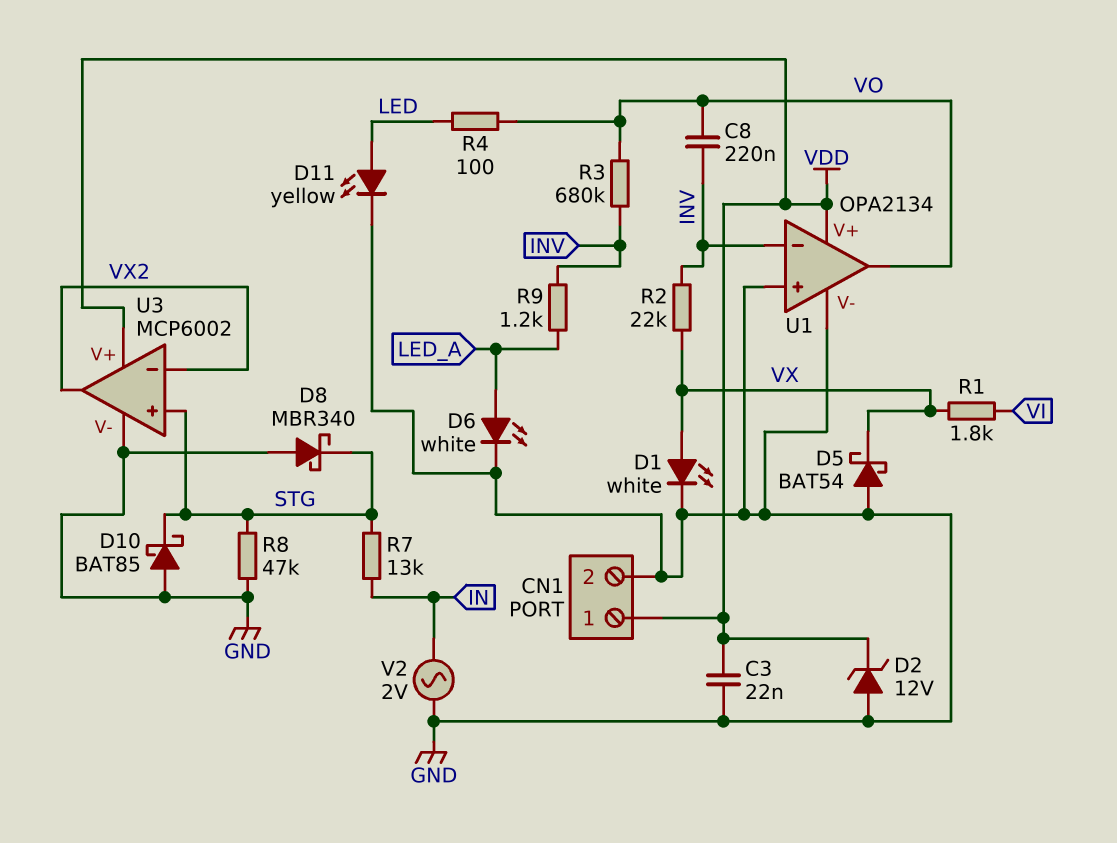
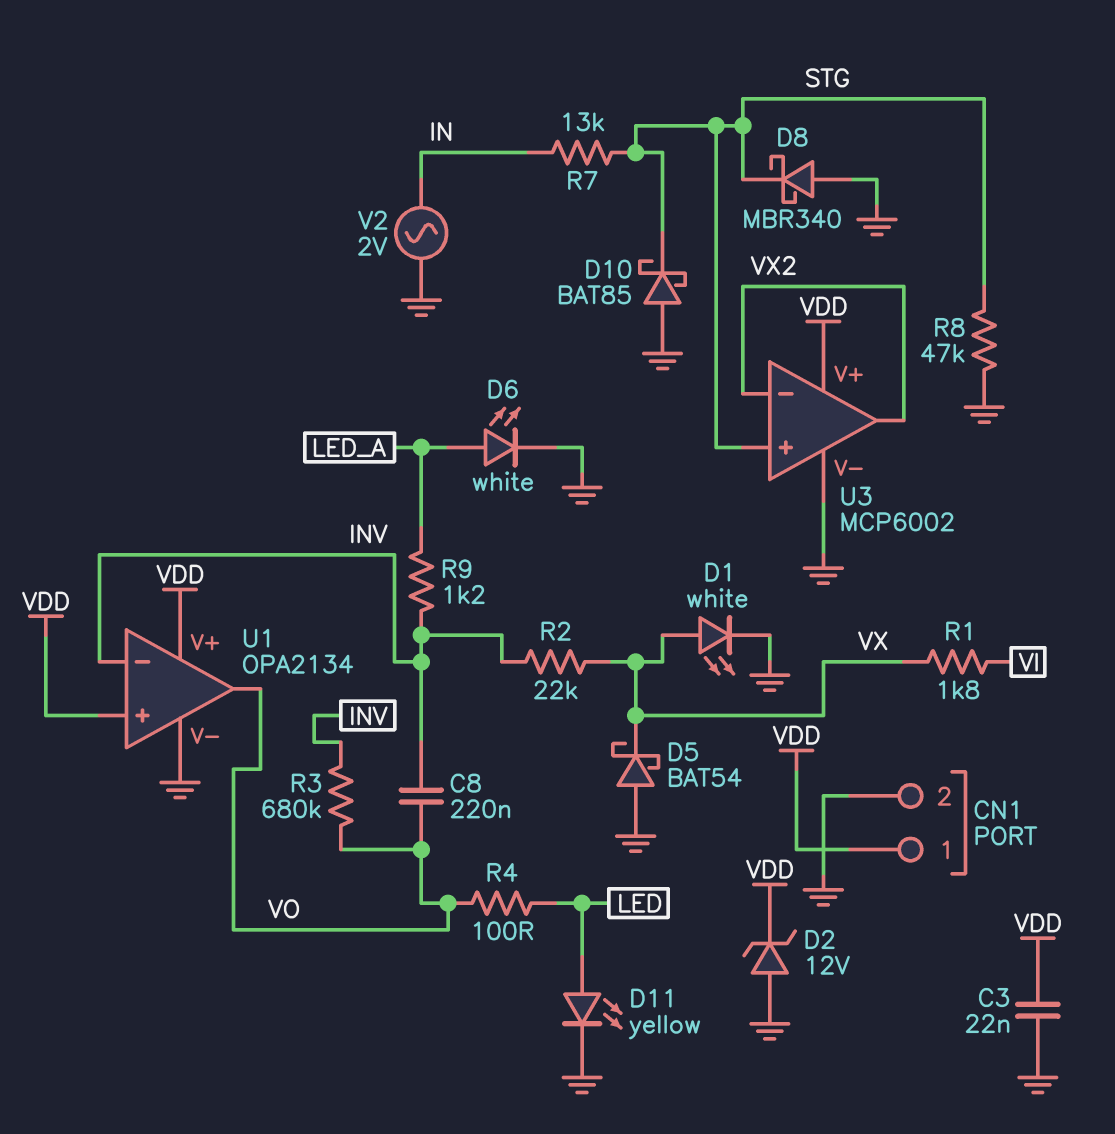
U1 pin in+: GND -> VDD

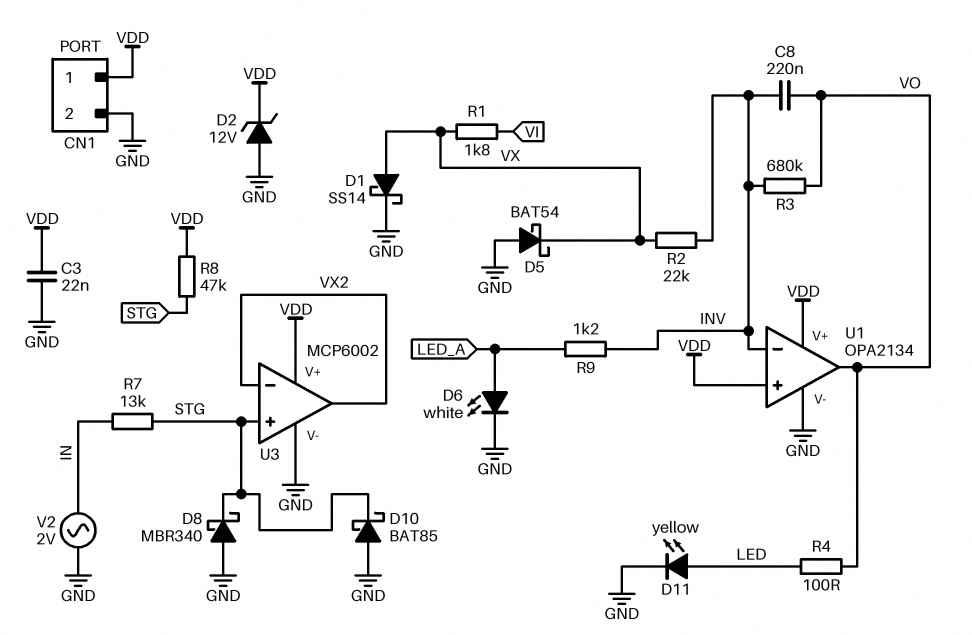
D1: LED white (A VX, K GND) -> schottky SS14 (A VX, K GND)
R8: 47k (GND, STG) -> 47k (STG, VDD)

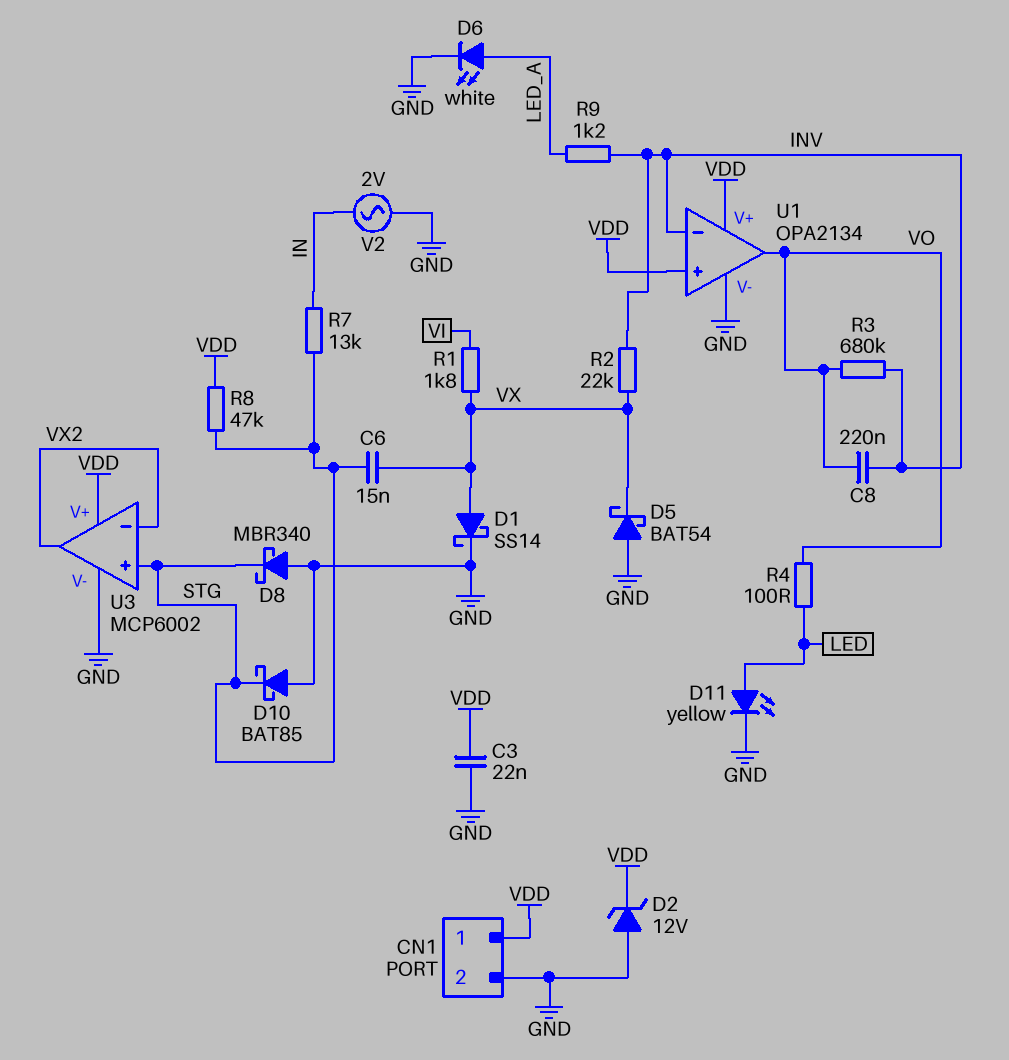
C6: none -> 15nF (STG, VX)

